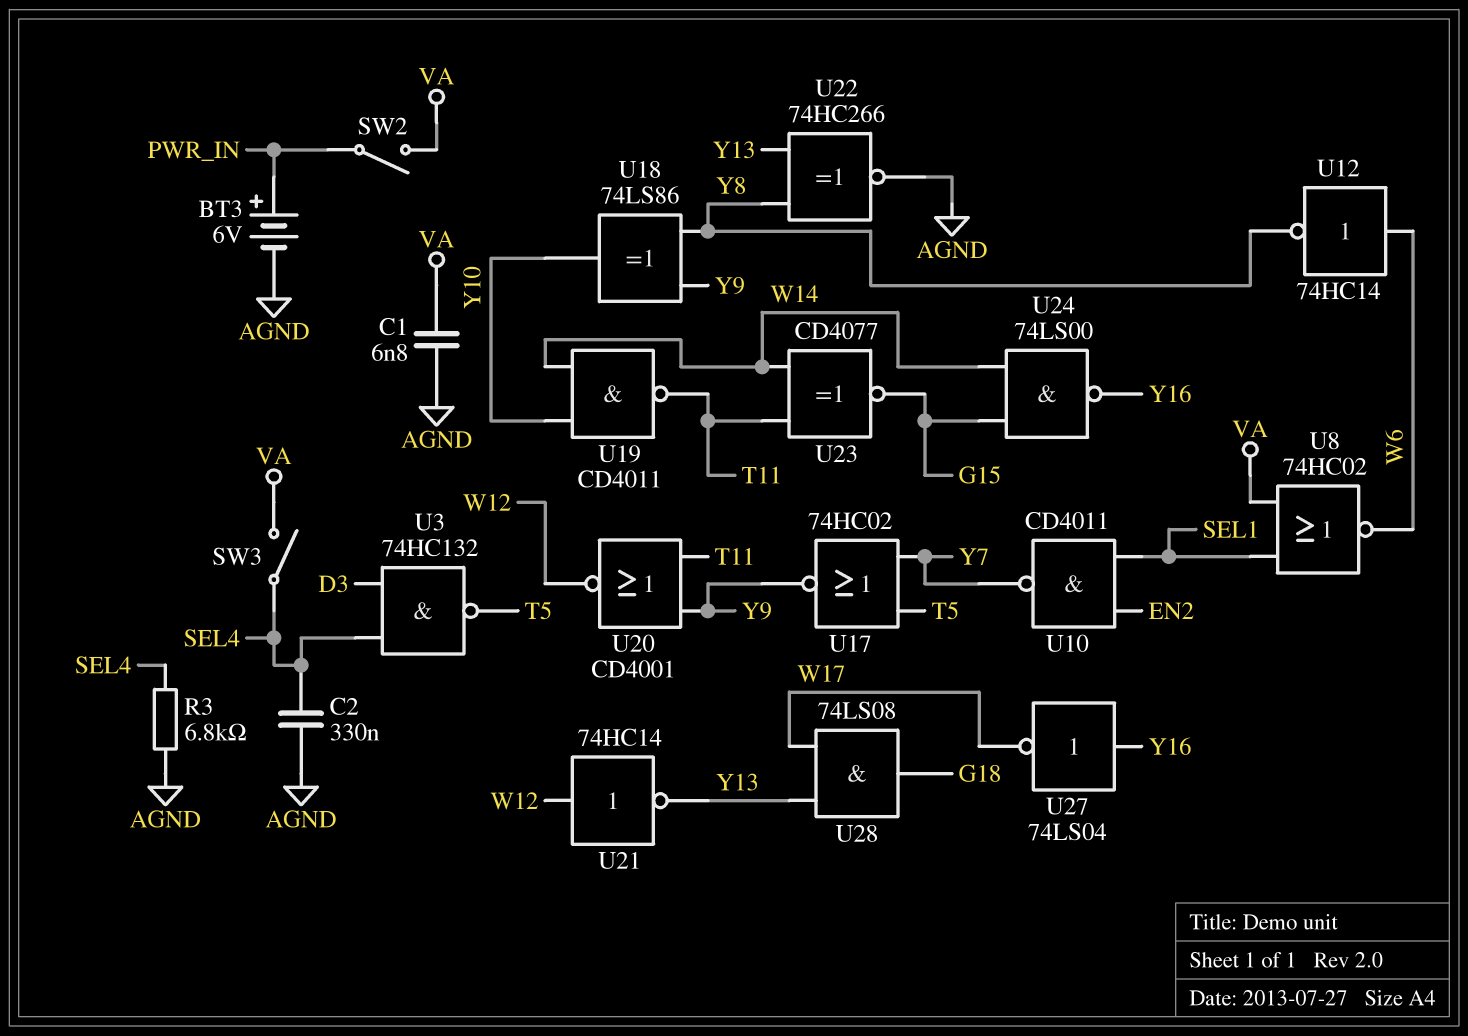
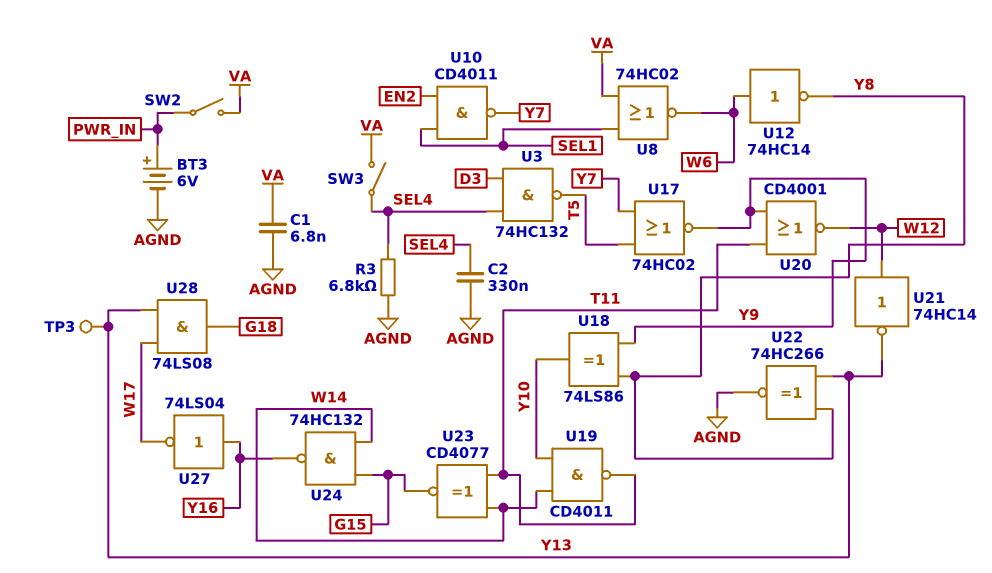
TP3: none -> test point (Y13)
U24: NAND 74LS00 (in G15, in W14, out Y16) -> NAND 74HC132 (in G15, in W14, out Y16)

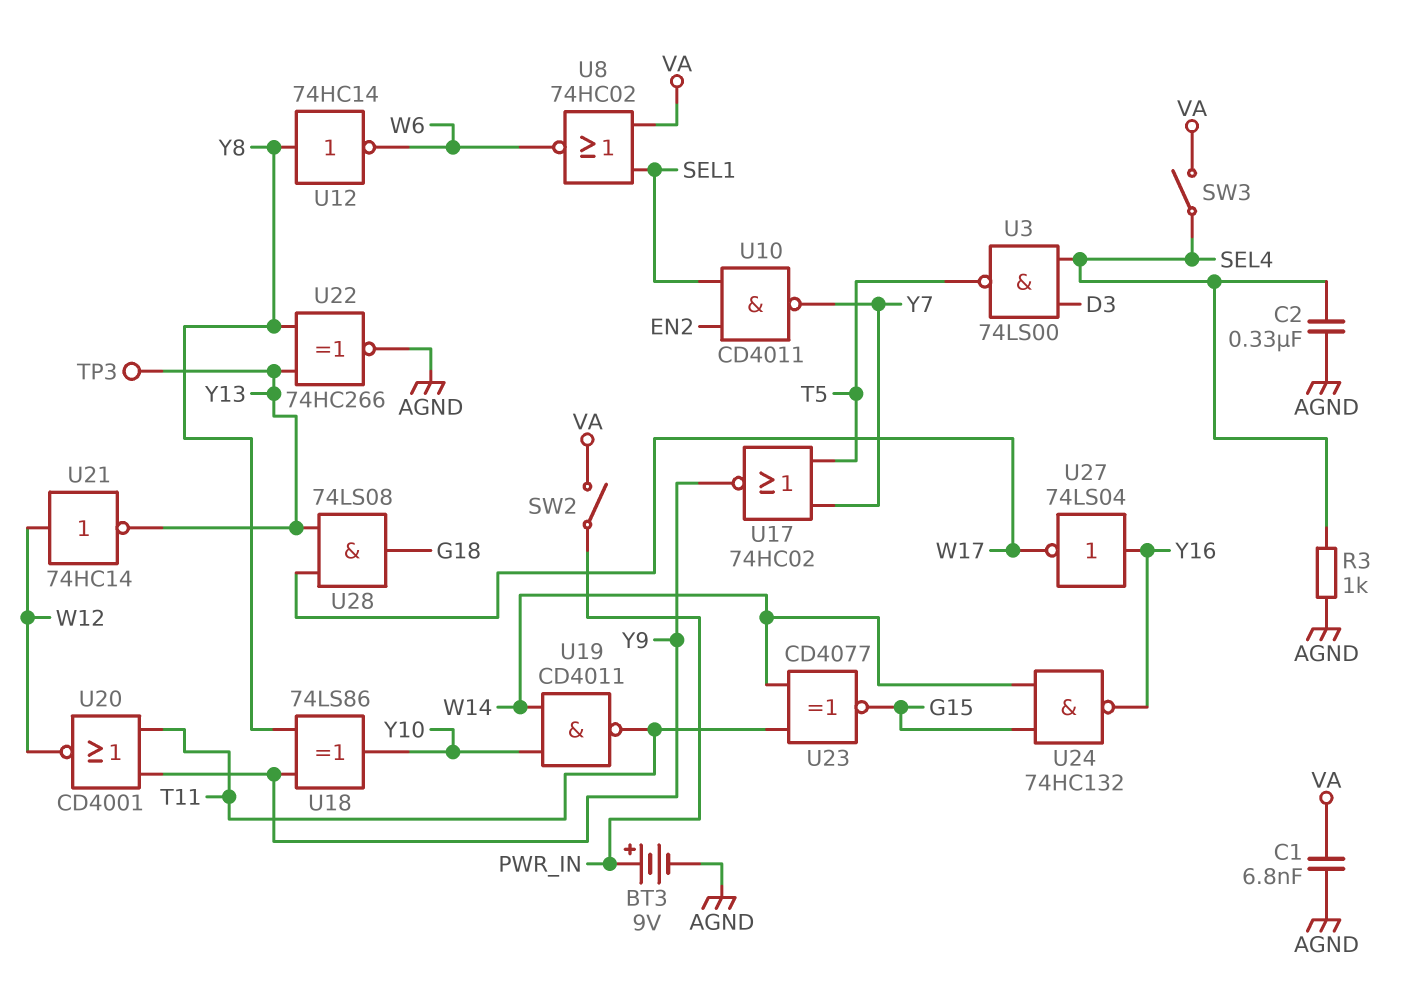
BT3: 6V (plus PWR_IN, minus AGND) -> 9V (plus PWR_IN, minus AGND)
R3: 6.8k (AGND, SEL4) -> 1k (AGND, SEL4)
U3: NAND 74HC132 (in D3, in SEL4, out T5) -> NAND 74LS00 (in D3, in SEL4, out T5)
U12: NOT 74HC14 (in W6, out Y8) -> NOT 74HC14 (in Y8, out W6)

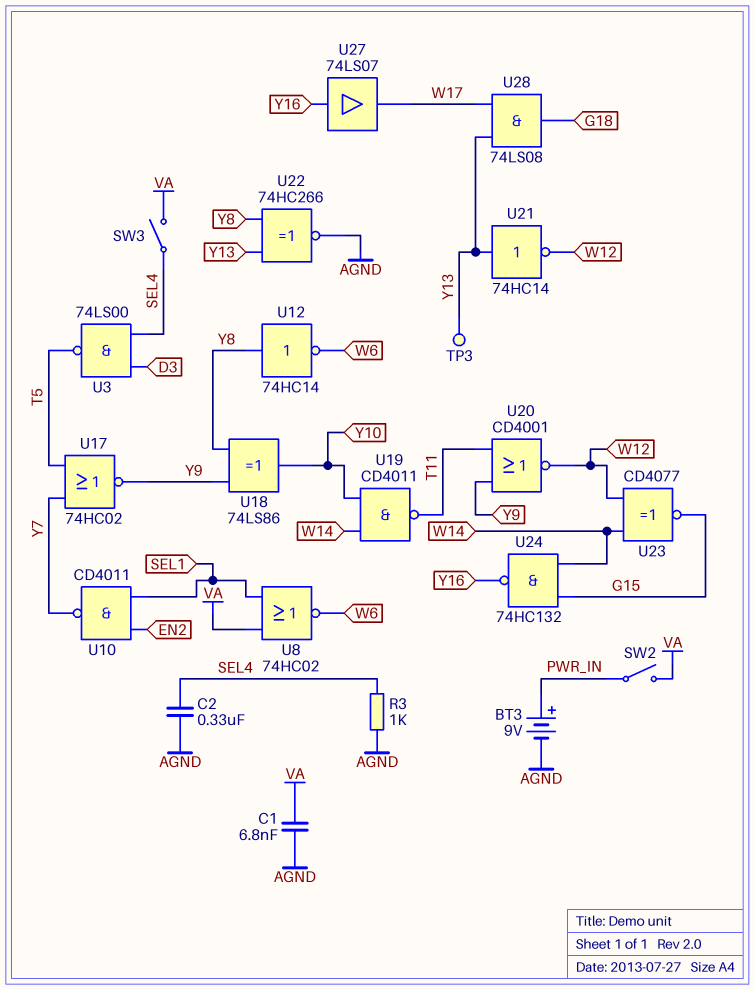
U21: NOT 74HC14 (in W12, out Y13) -> NOT 74HC14 (in Y13, out W12)
U23: XNOR CD4077 (in T11, in W14, out G15) -> XNOR CD4077 (in W12, in W14, out G15)
U27: NOT 74LS04 (in Y16, out W17) -> buffer 74LS07 (in Y16, out W17)

